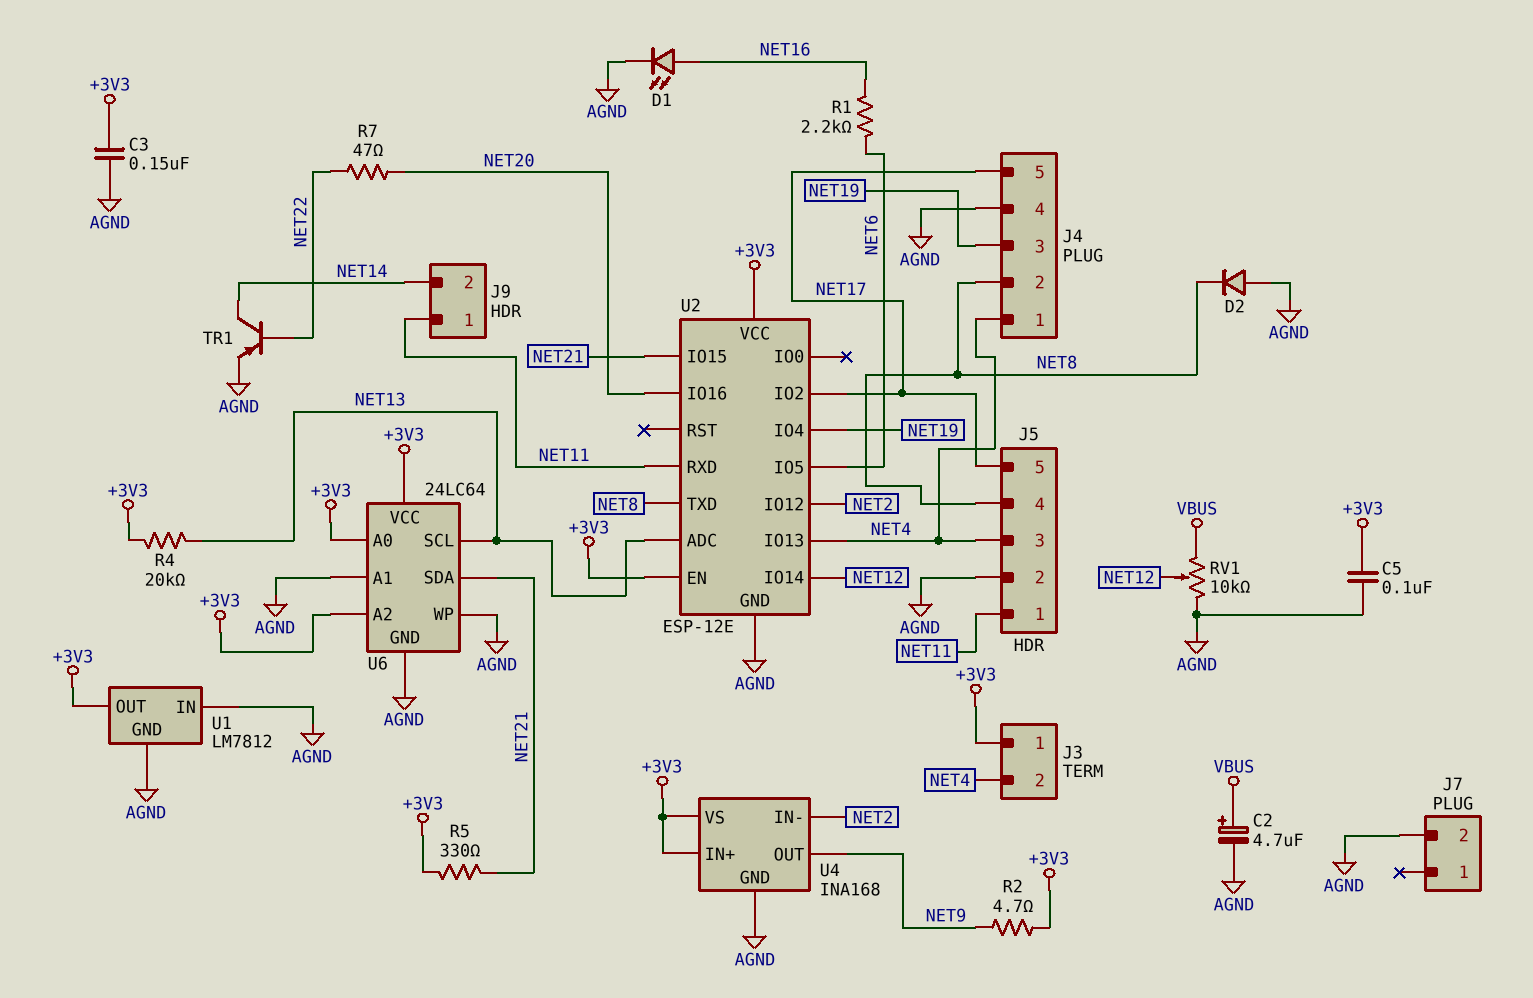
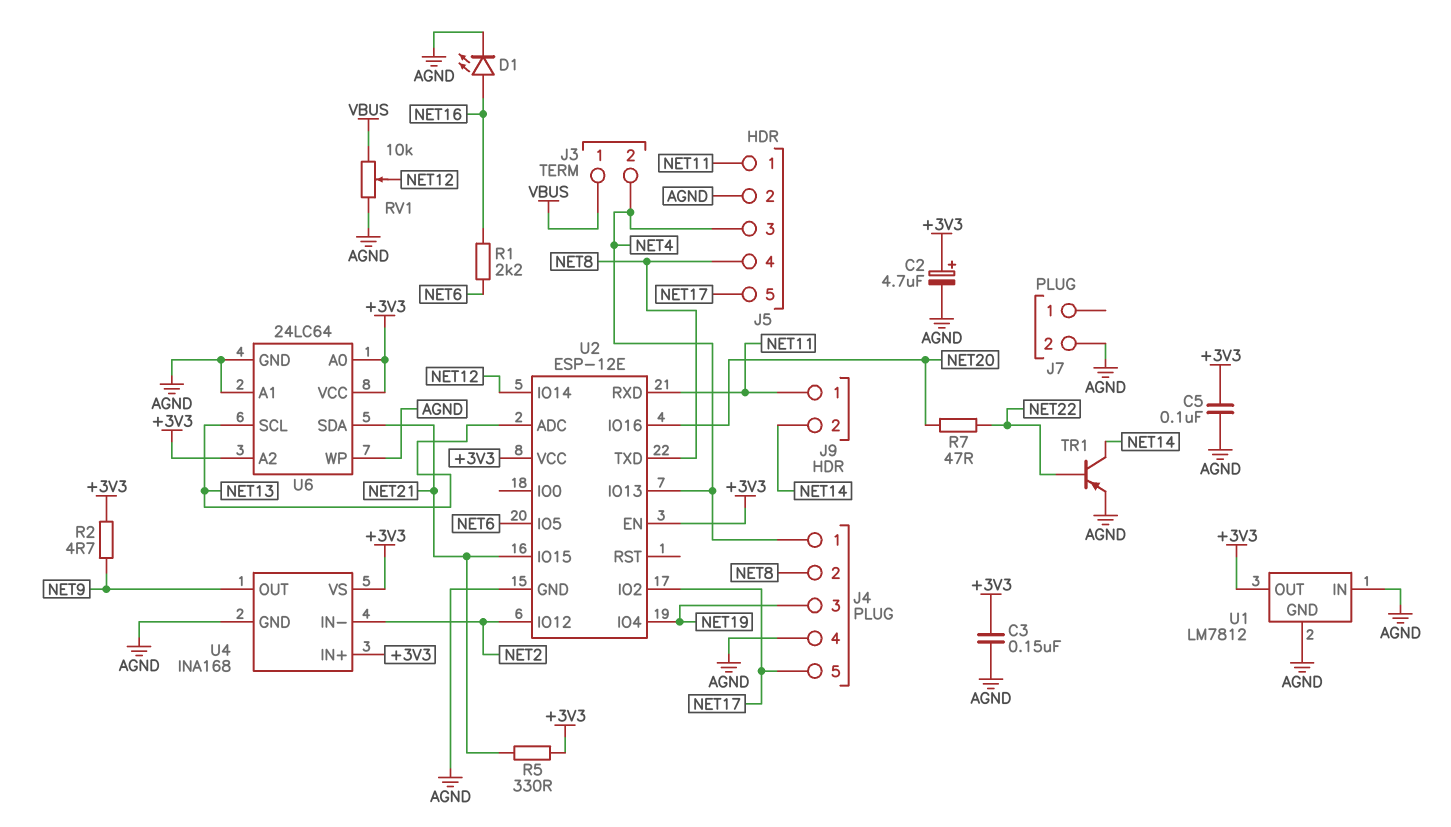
C2: 4.7uF (plus VBUS, minus AGND) -> 4.7uF (plus +3V3, minus AGND)
D2: diode (A AGND, K NET8) -> none
J3 pin 1: +3V3 -> VBUS
R4: 20k (+3V3, NET13) -> none

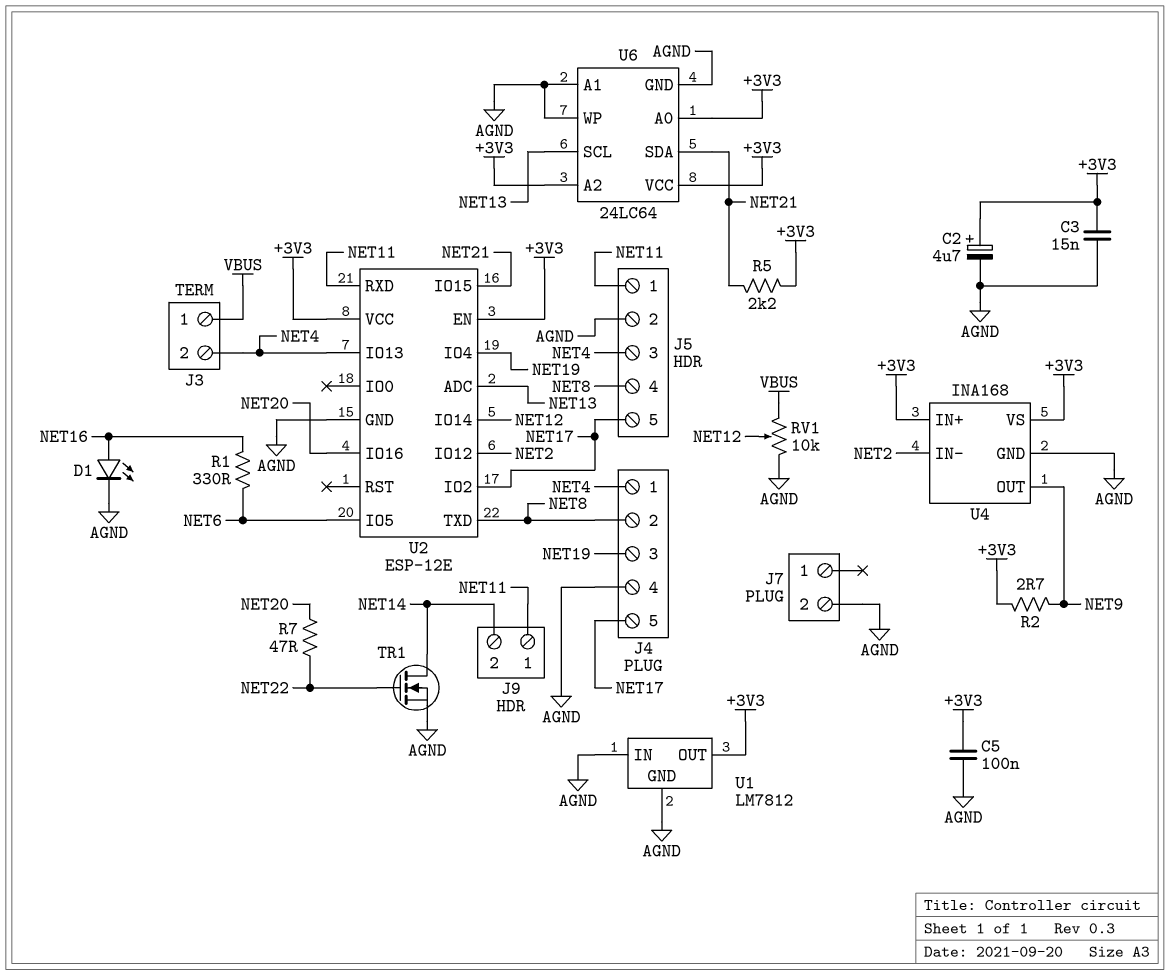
C3: 150nF (+3V3, AGND) -> 15nF (+3V3, AGND)
R1: 2.2k (NET6, NET16) -> 330 (NET6, NET16)
R2: 4.7 (+3V3, NET9) -> 2.7 (+3V3, NET9)
R5: 330 (+3V3, NET21) -> 2.2k (+3V3, NET21)
TR1: PNP (B NET22, C NET14, E AGND) -> NMOS (G NET22, D NET14, S AGND)

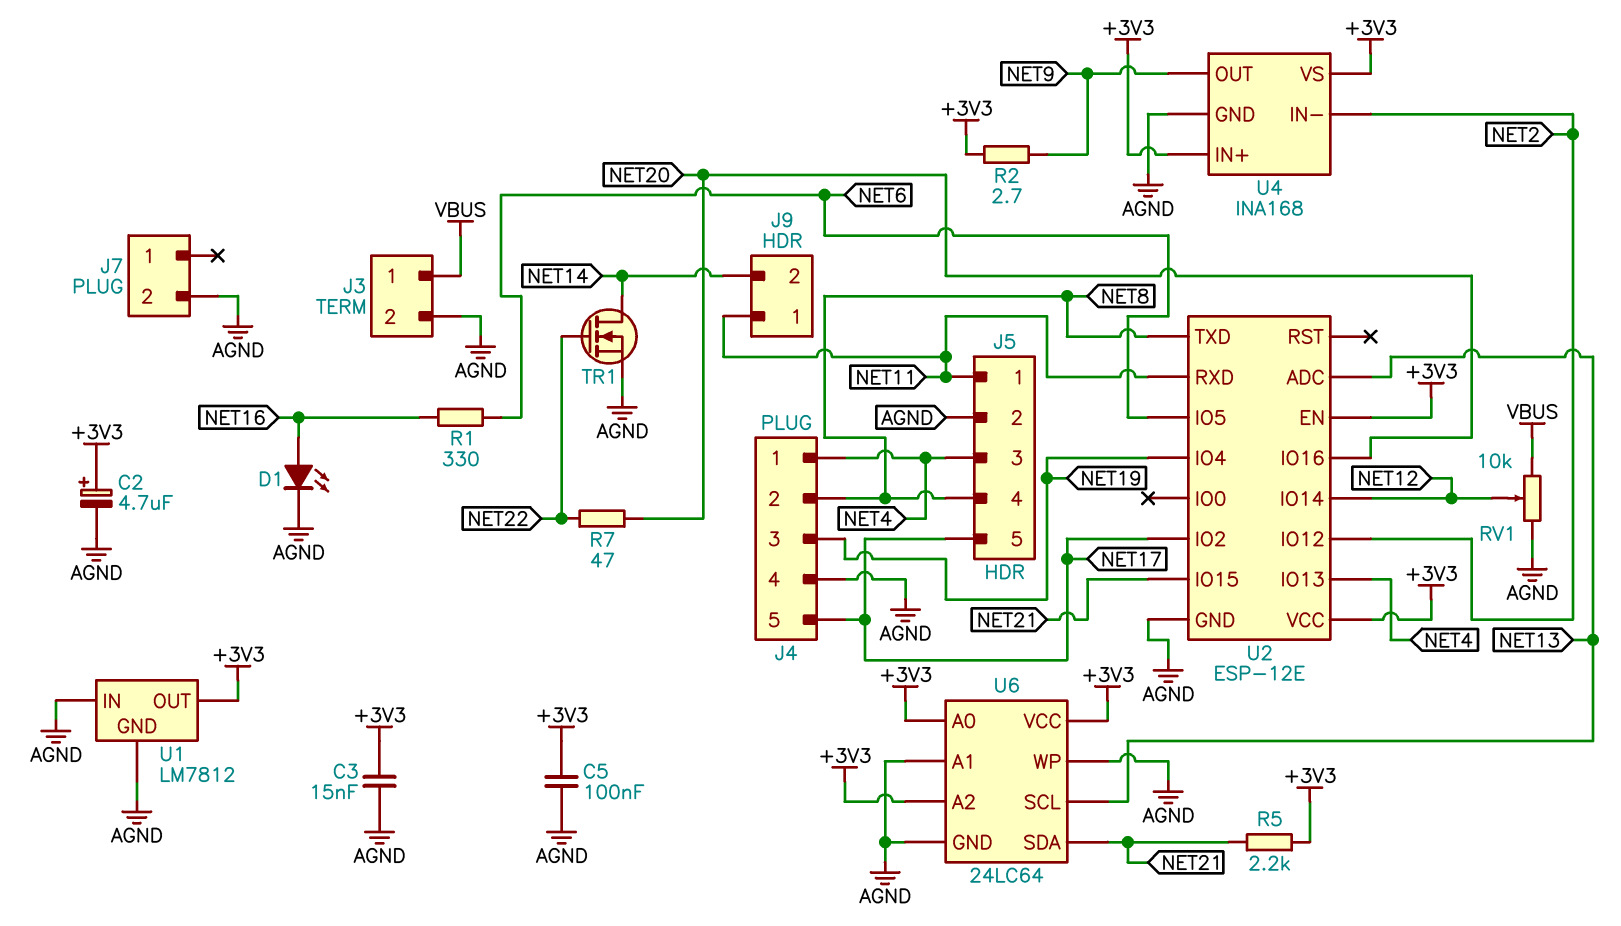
J3 pin 2: NET4 -> AGND

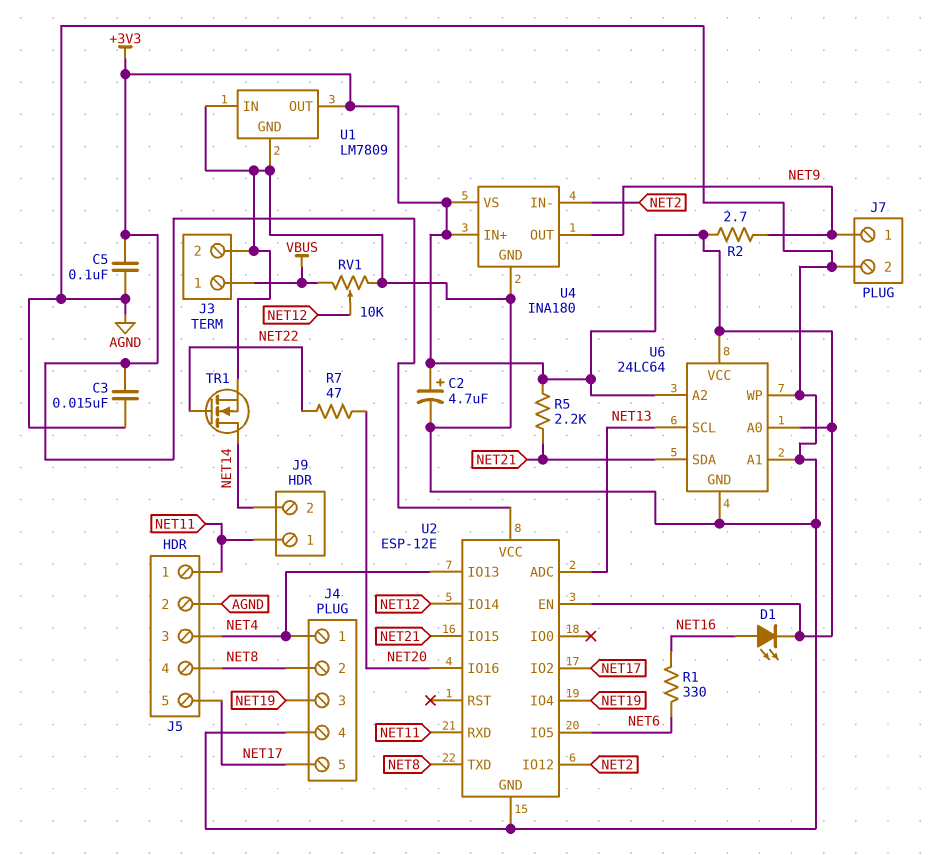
D1: LED (A NET16, K AGND) -> LED (A NET16, K +3V3)
J7 pin 1: none -> NET9
U1: LM7812 -> LM7809
U4: INA168 -> INA180

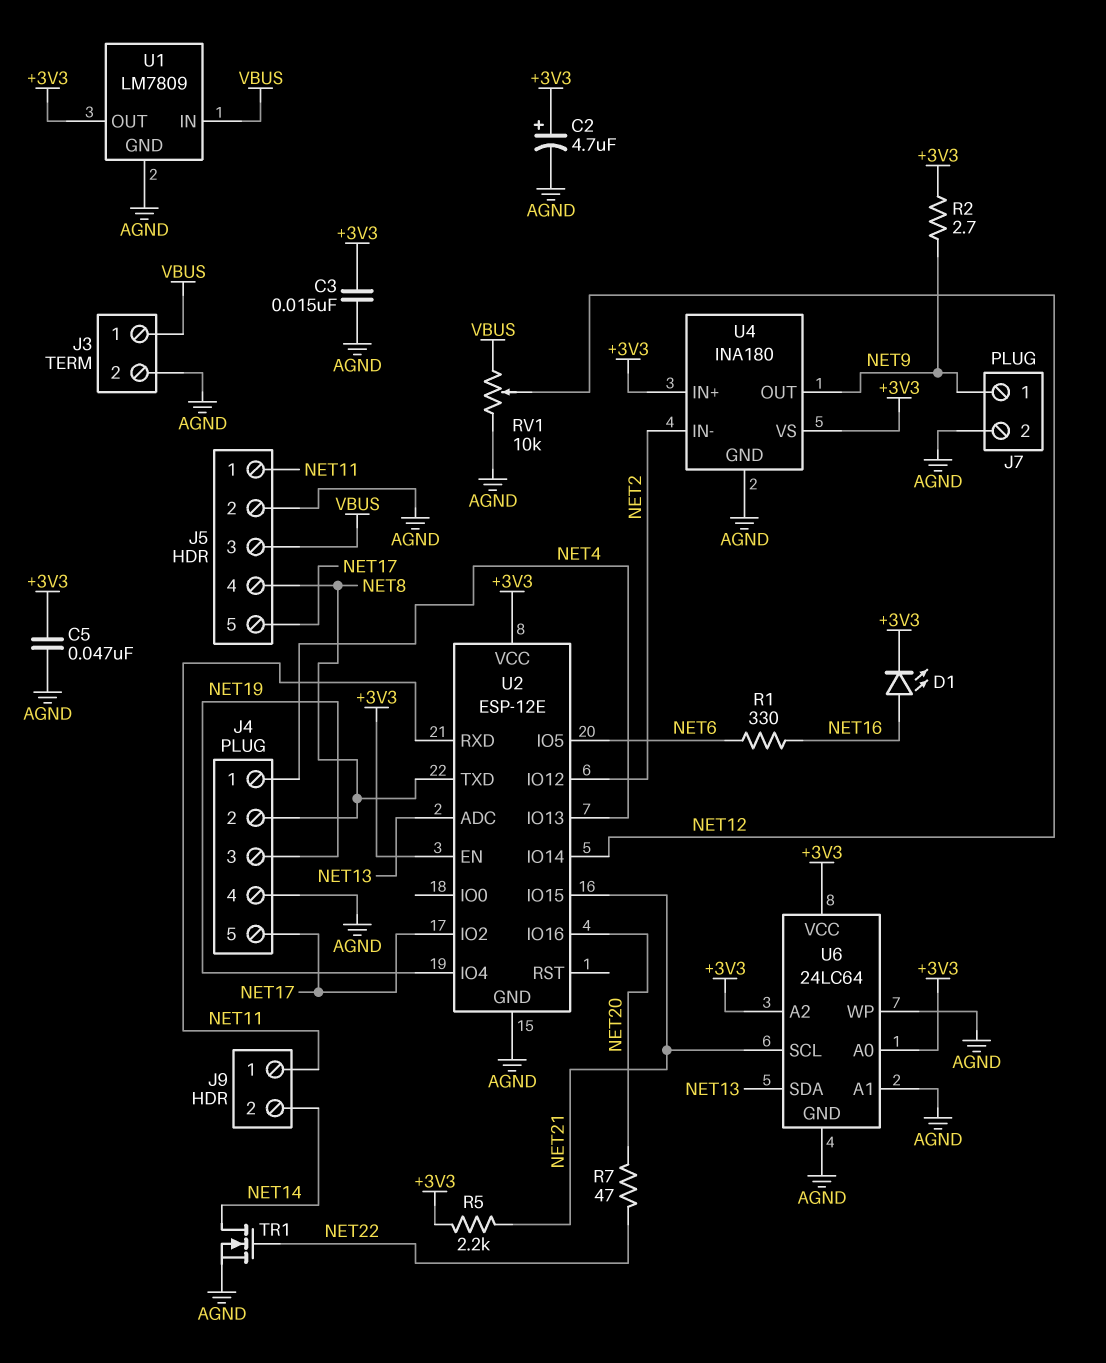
C5: 100nF (+3V3, AGND) -> 47nF (+3V3, AGND)
J5 pin 3: NET4 -> VBUS
U1 pin IN: AGND -> VBUS
U6 pin SCL: NET13 -> NET21
U6 pin SDA: NET21 -> NET13

